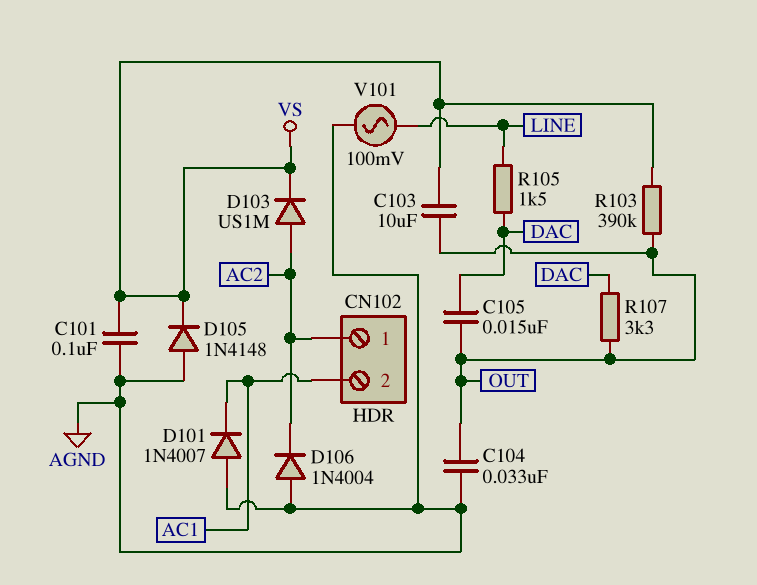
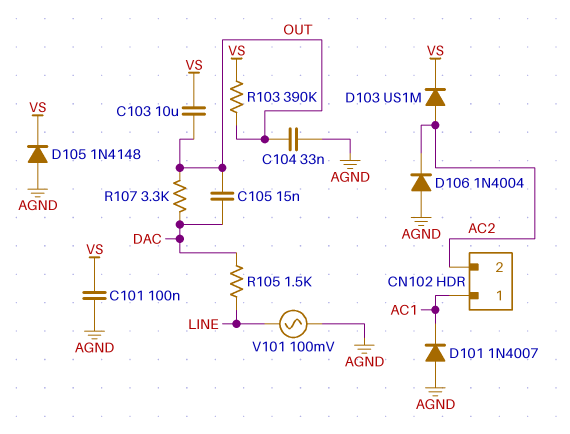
CN102 pin 1: AC2 -> AC1
CN102 pin 2: AC1 -> AC2

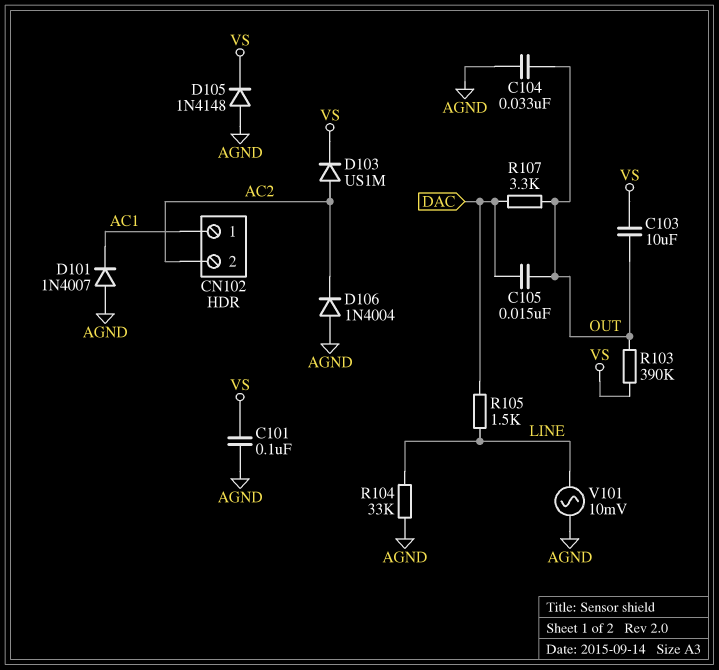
R104: none -> 33k (AGND, LINE)
V101: AC 100mV (AGND, LINE) -> AC 10mV (AGND, LINE)

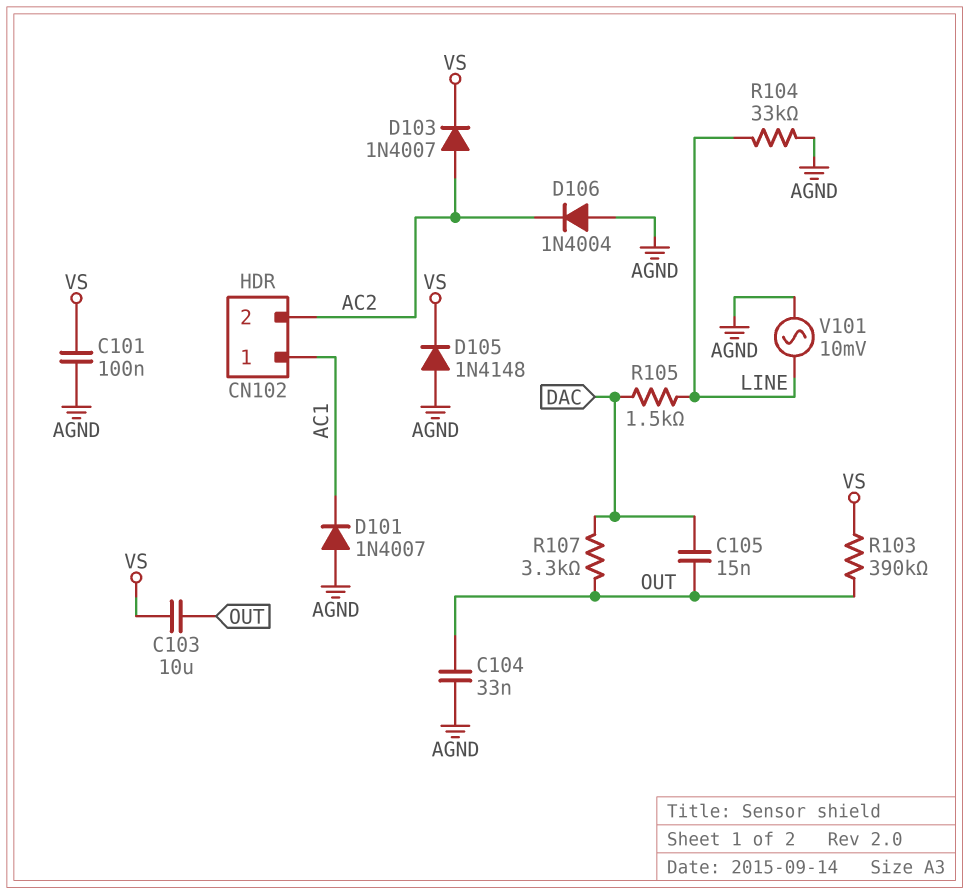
D103: diode US1M (A AC2, K VS) -> diode 1N4007 (A AC2, K VS)

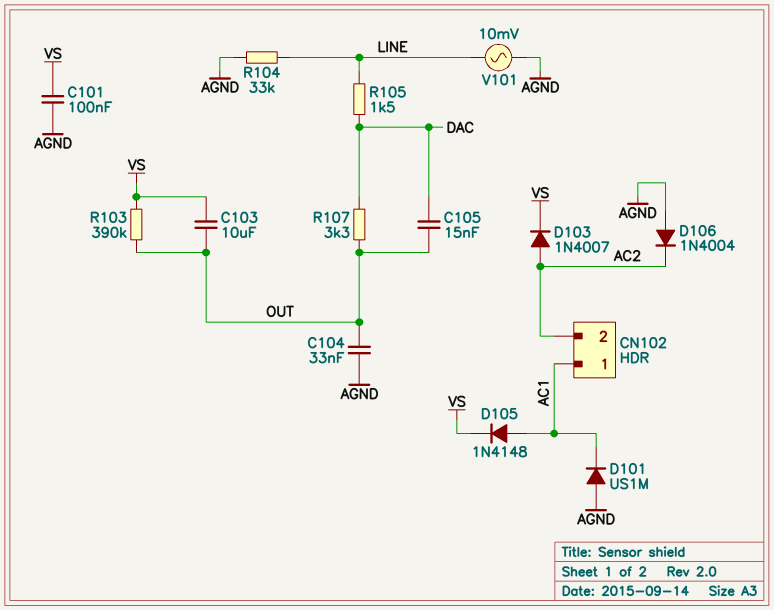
D101: diode 1N4007 (A AGND, K AC1) -> diode US1M (A AGND, K AC1)
D105: diode 1N4148 (A AGND, K VS) -> diode 1N4148 (A AC1, K VS)

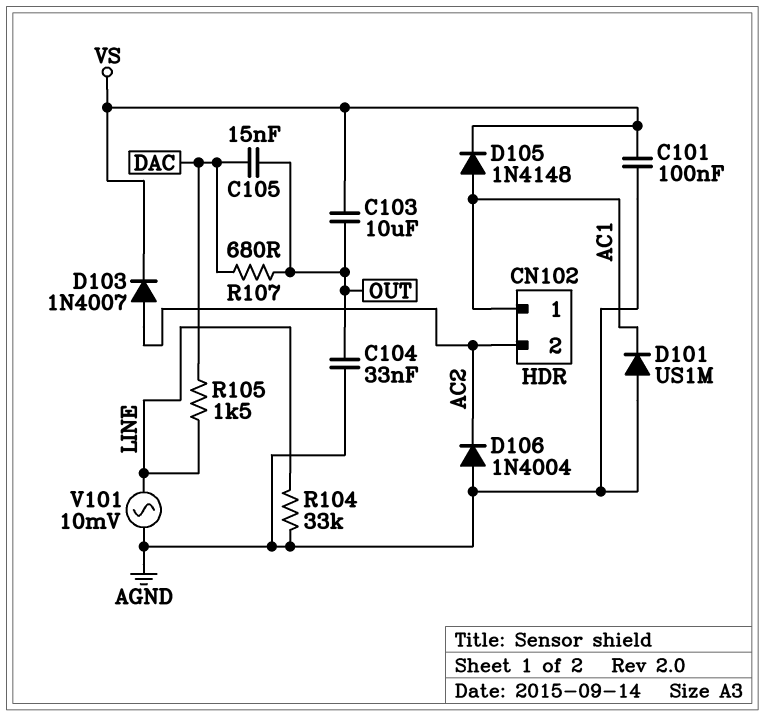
R103: 390k (OUT, VS) -> none
R107: 3.3k (DAC, OUT) -> 680 (DAC, OUT)

